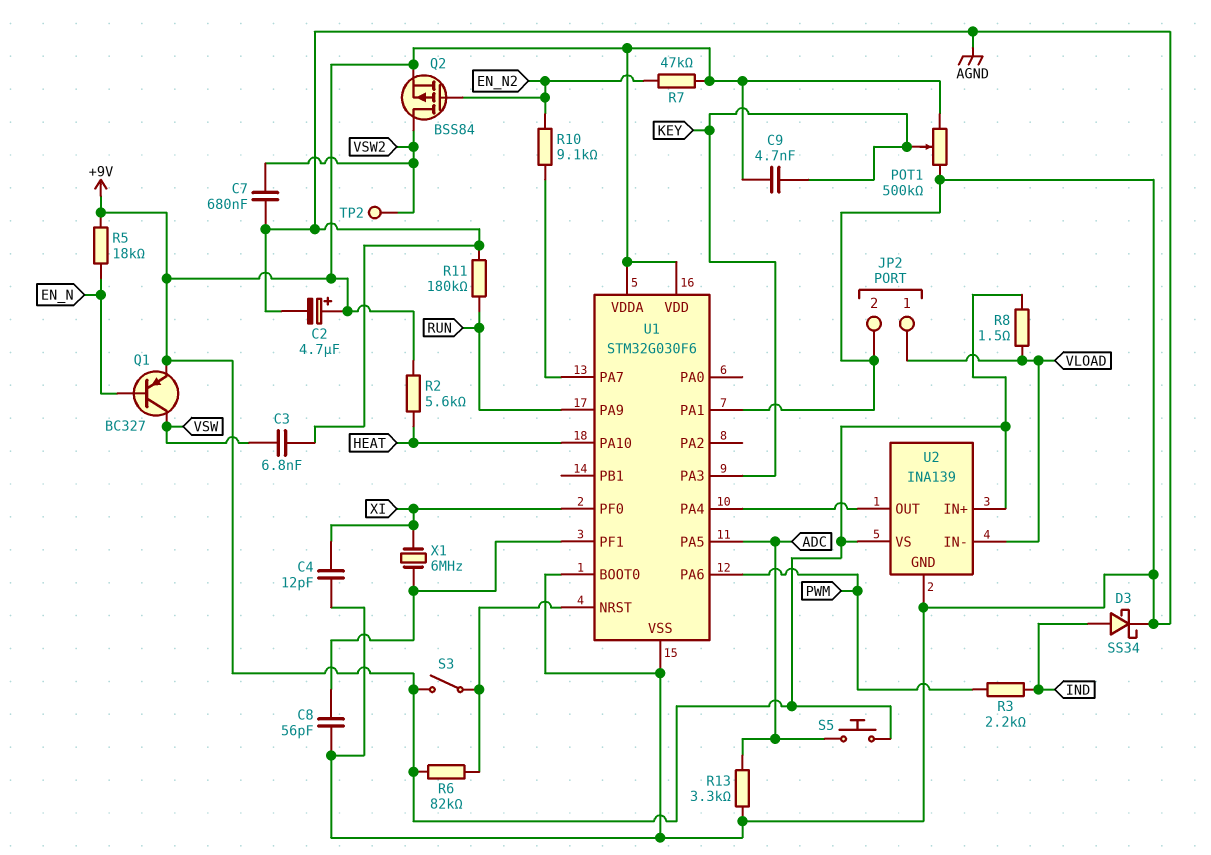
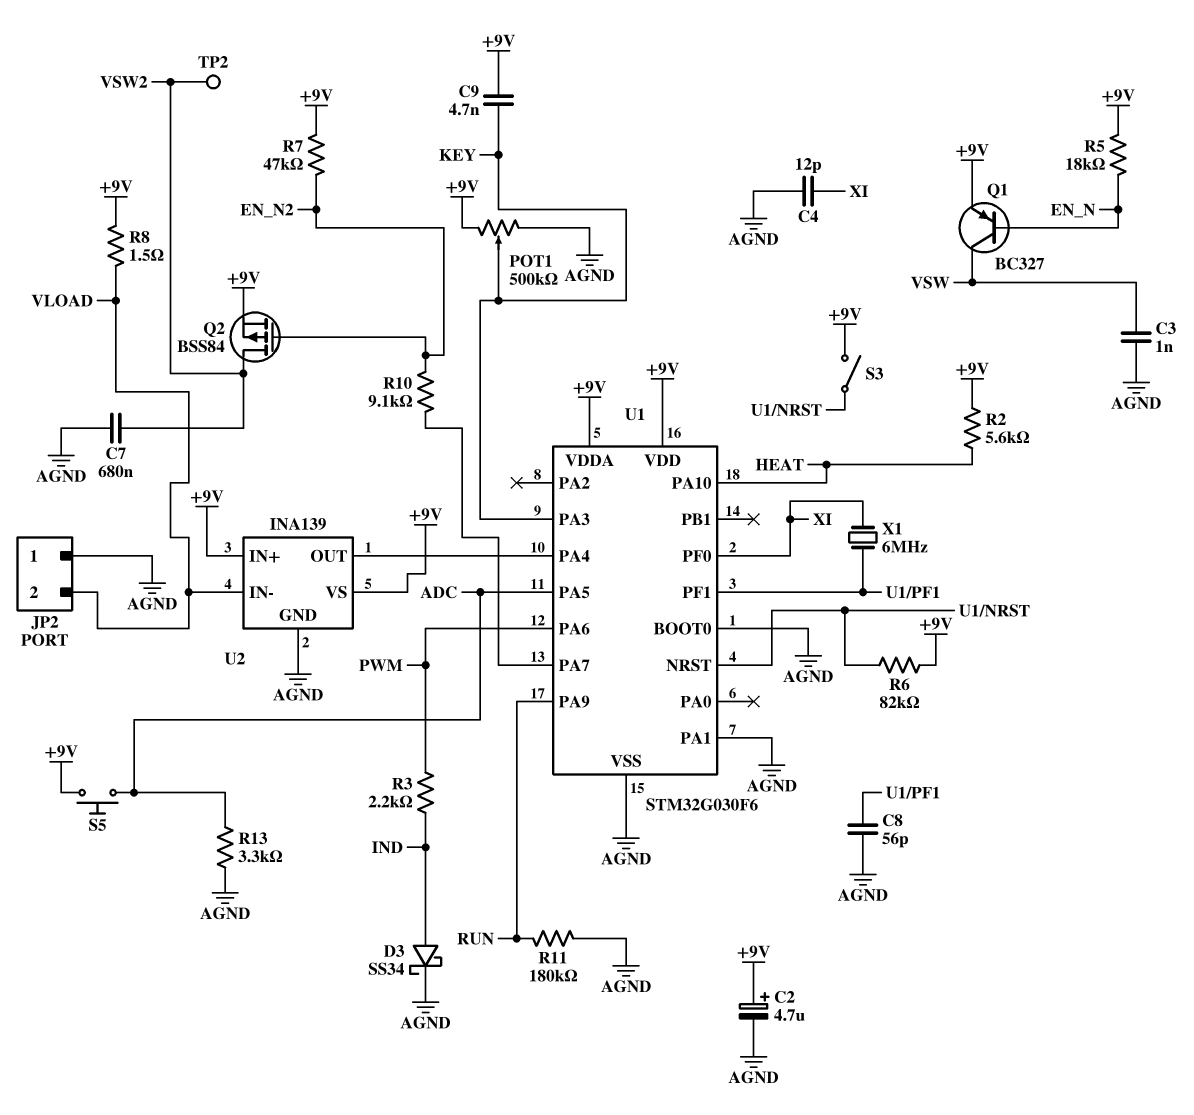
C3: 6.8nF (AGND, VSW) -> 1nF (AGND, VSW)
JP2 pin 1: VLOAD -> AGND
JP2 pin 2: AGND -> VLOAD

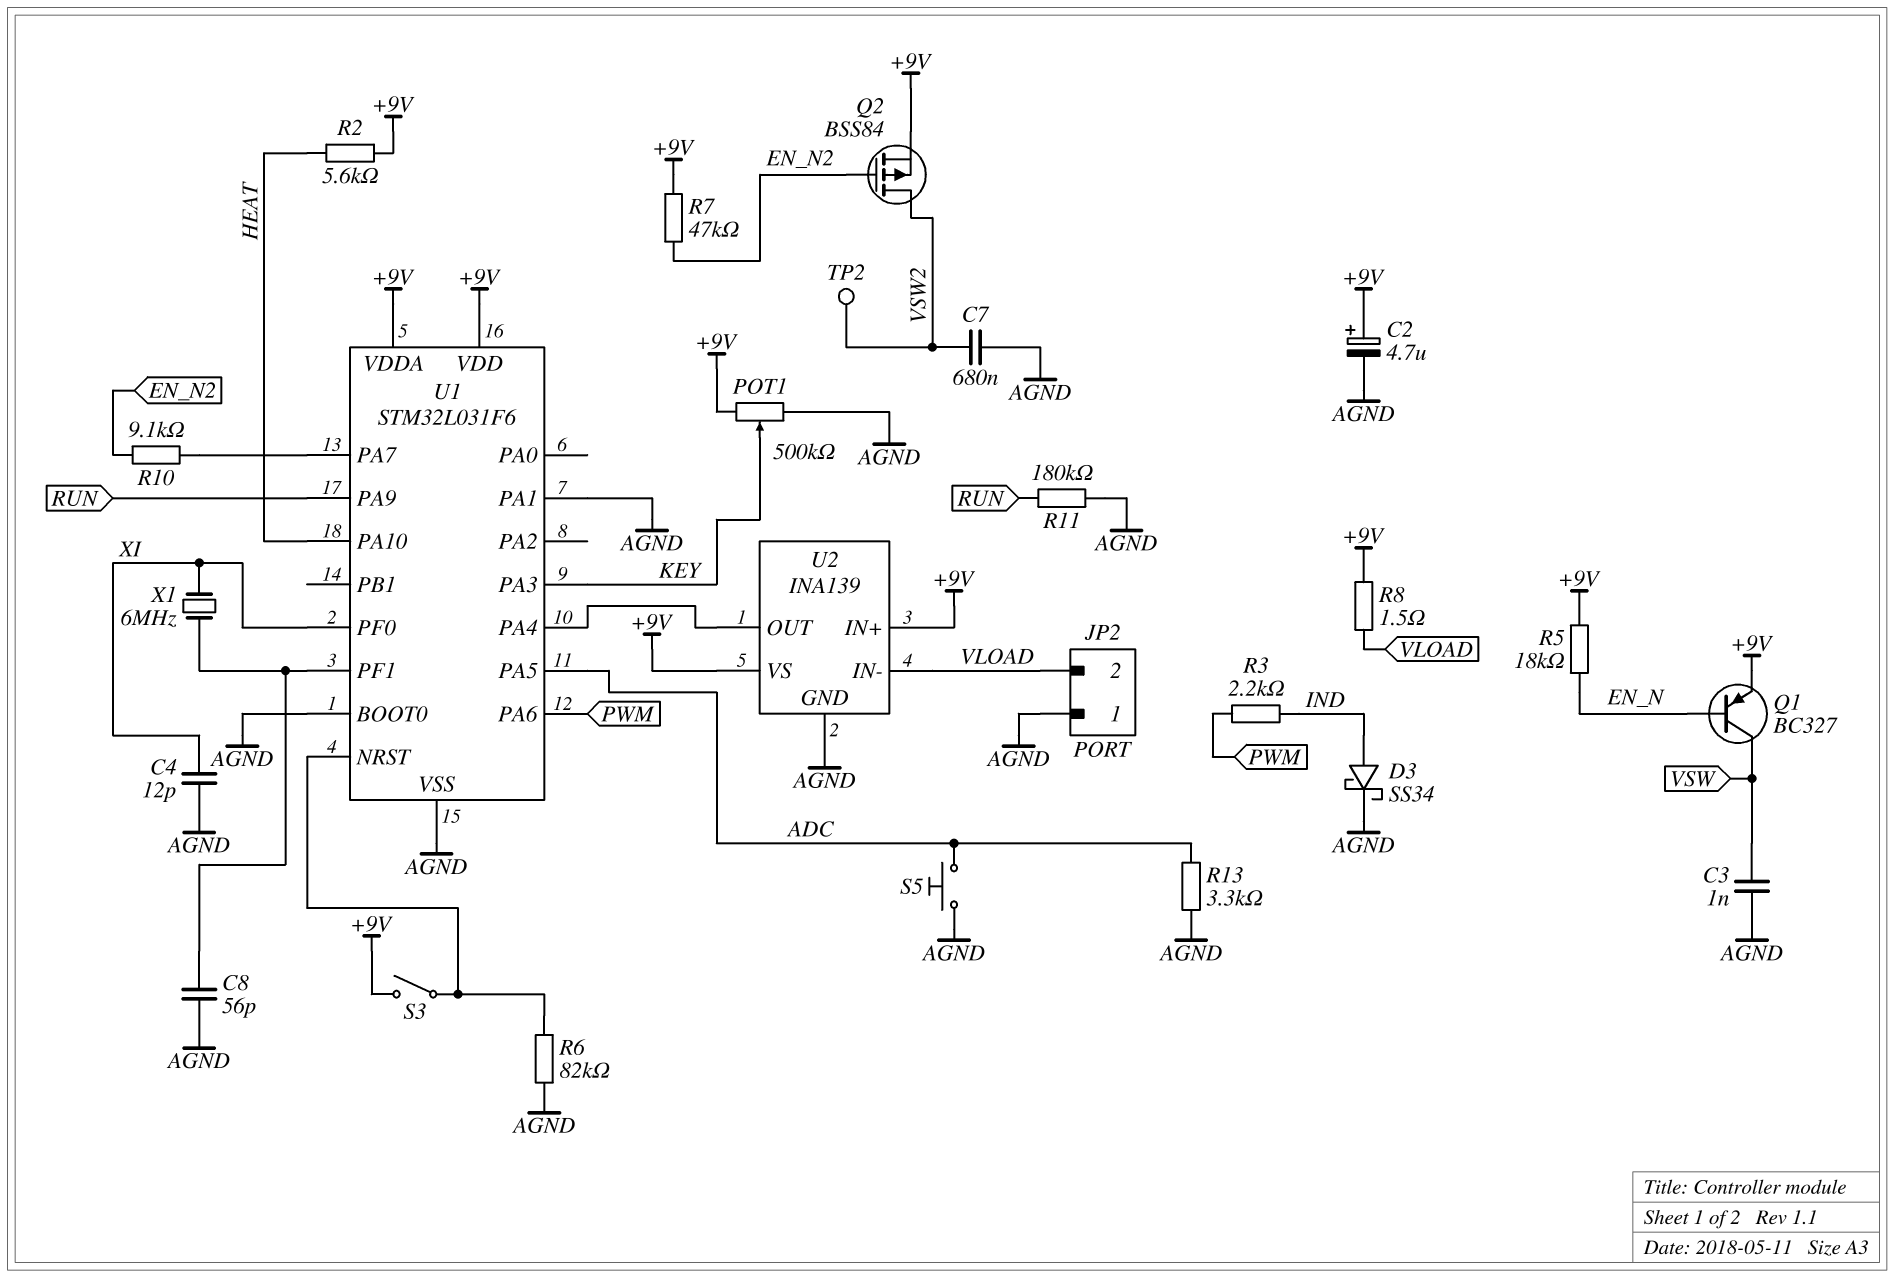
C9: 4.7nF (+9V, KEY) -> none
R6: 82k (+9V, U1/NRST) -> 82k (AGND, U1/NRST)
S5: button (+9V, ADC) -> button (ADC, AGND)
U1: STM32G030F6 -> STM32L031F6

